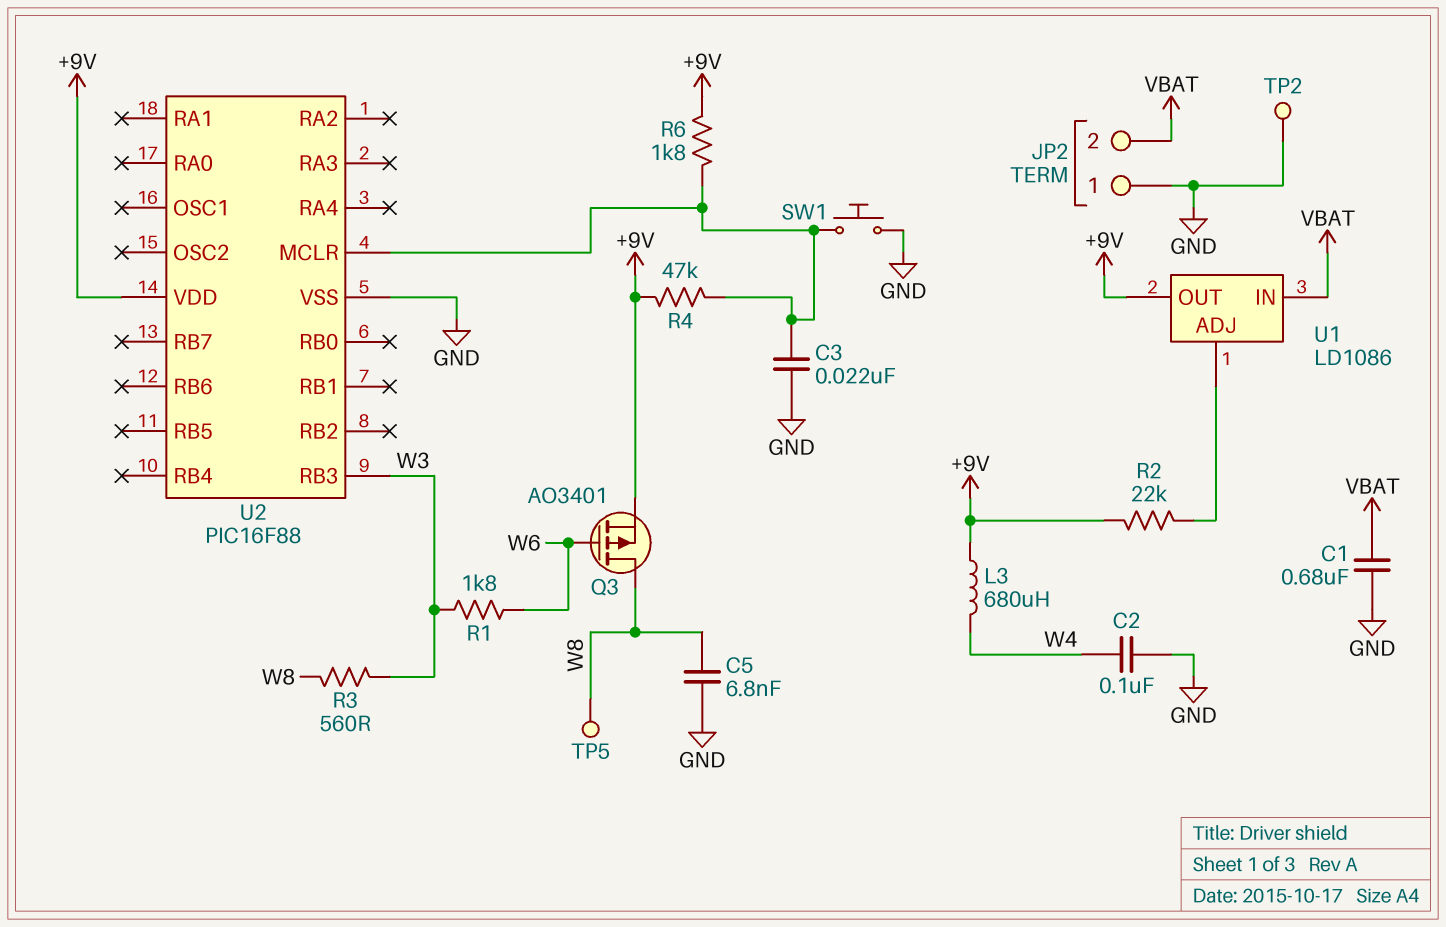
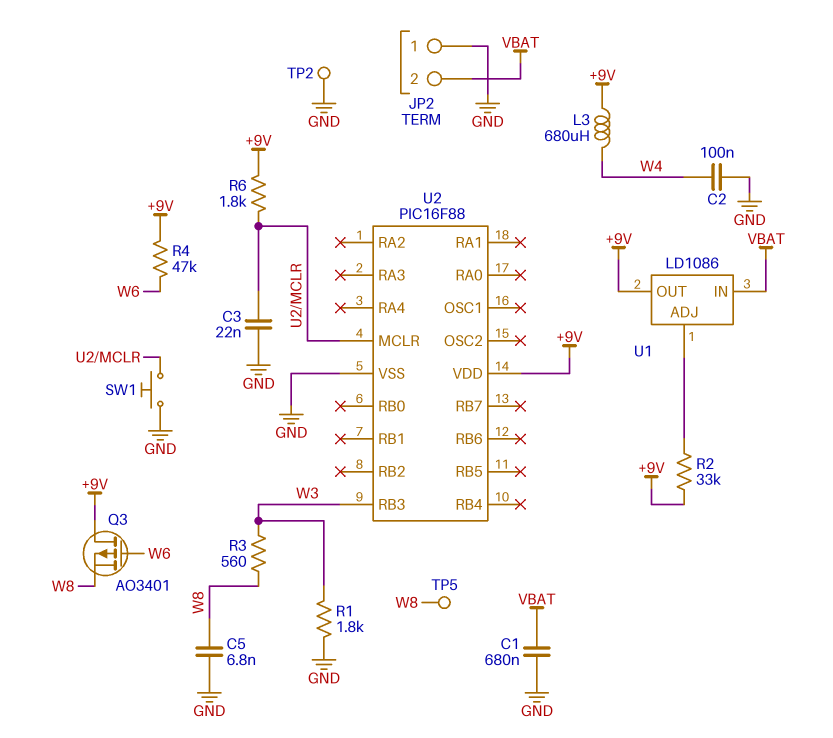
Q3: PMOS AO3401 (G W6, D W8, S +9V) -> PMOS AO3401 (G W6, D +9V, S W8)
R1: 1.8k (W3, W6) -> 1.8k (GND, W3)
R2: 22k (+9V, U1/ADJ) -> 33k (+9V, U1/ADJ)
R4: 47k (+9V, U2/MCLR) -> 47k (+9V, W6)

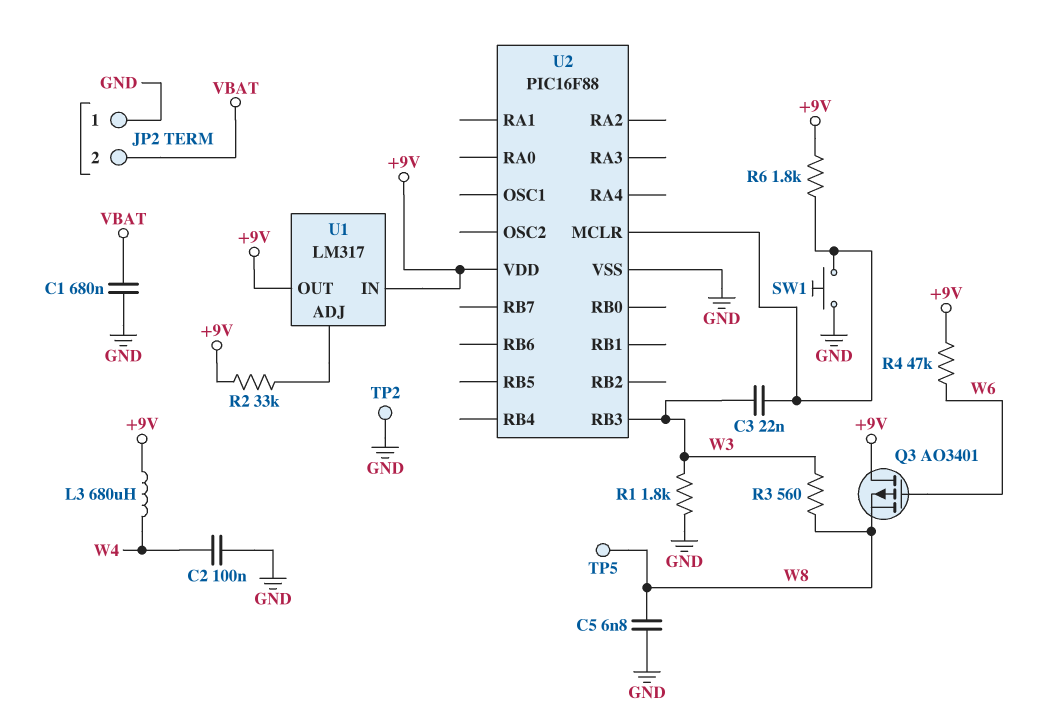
C3: 22nF (GND, U2/MCLR) -> 22nF (U2/MCLR, W3)
U1: LD1086 -> LM317
U1 pin IN: VBAT -> +9V

